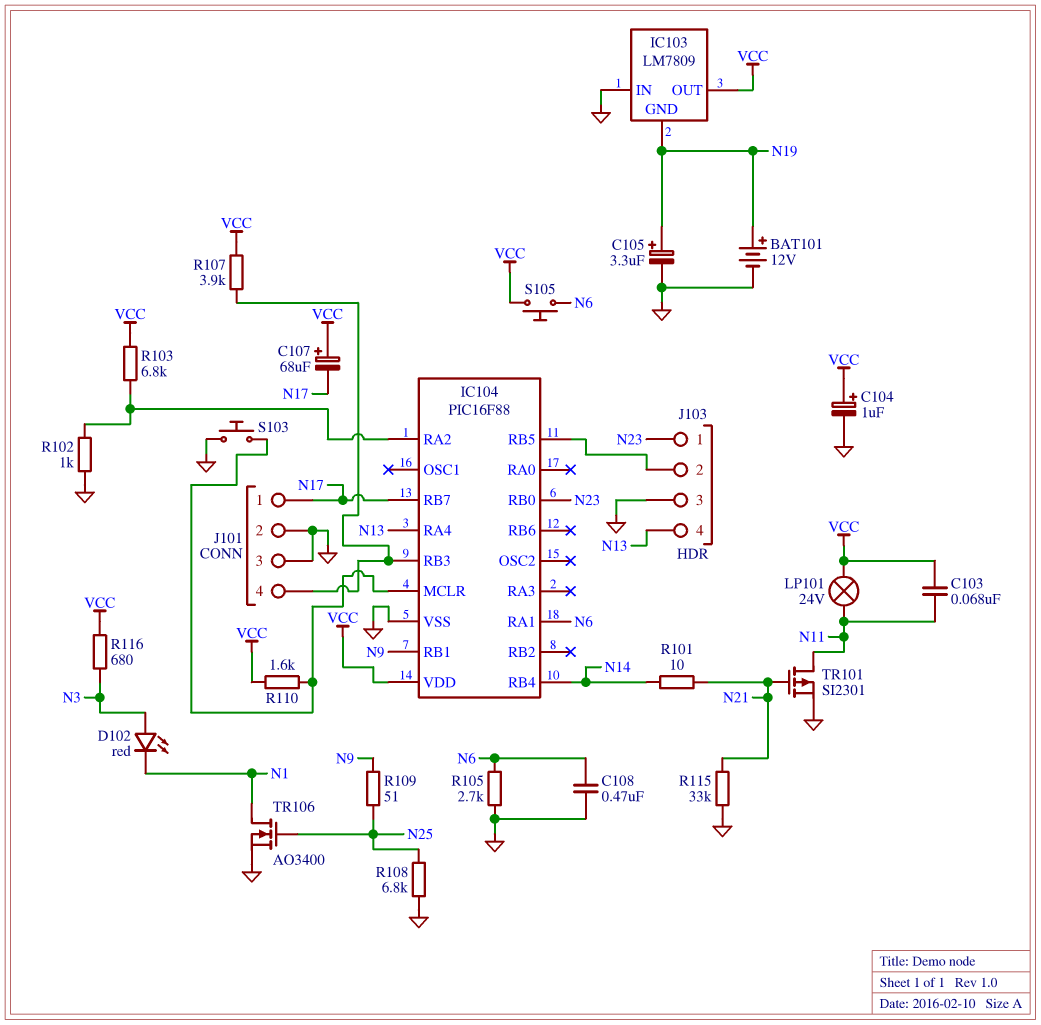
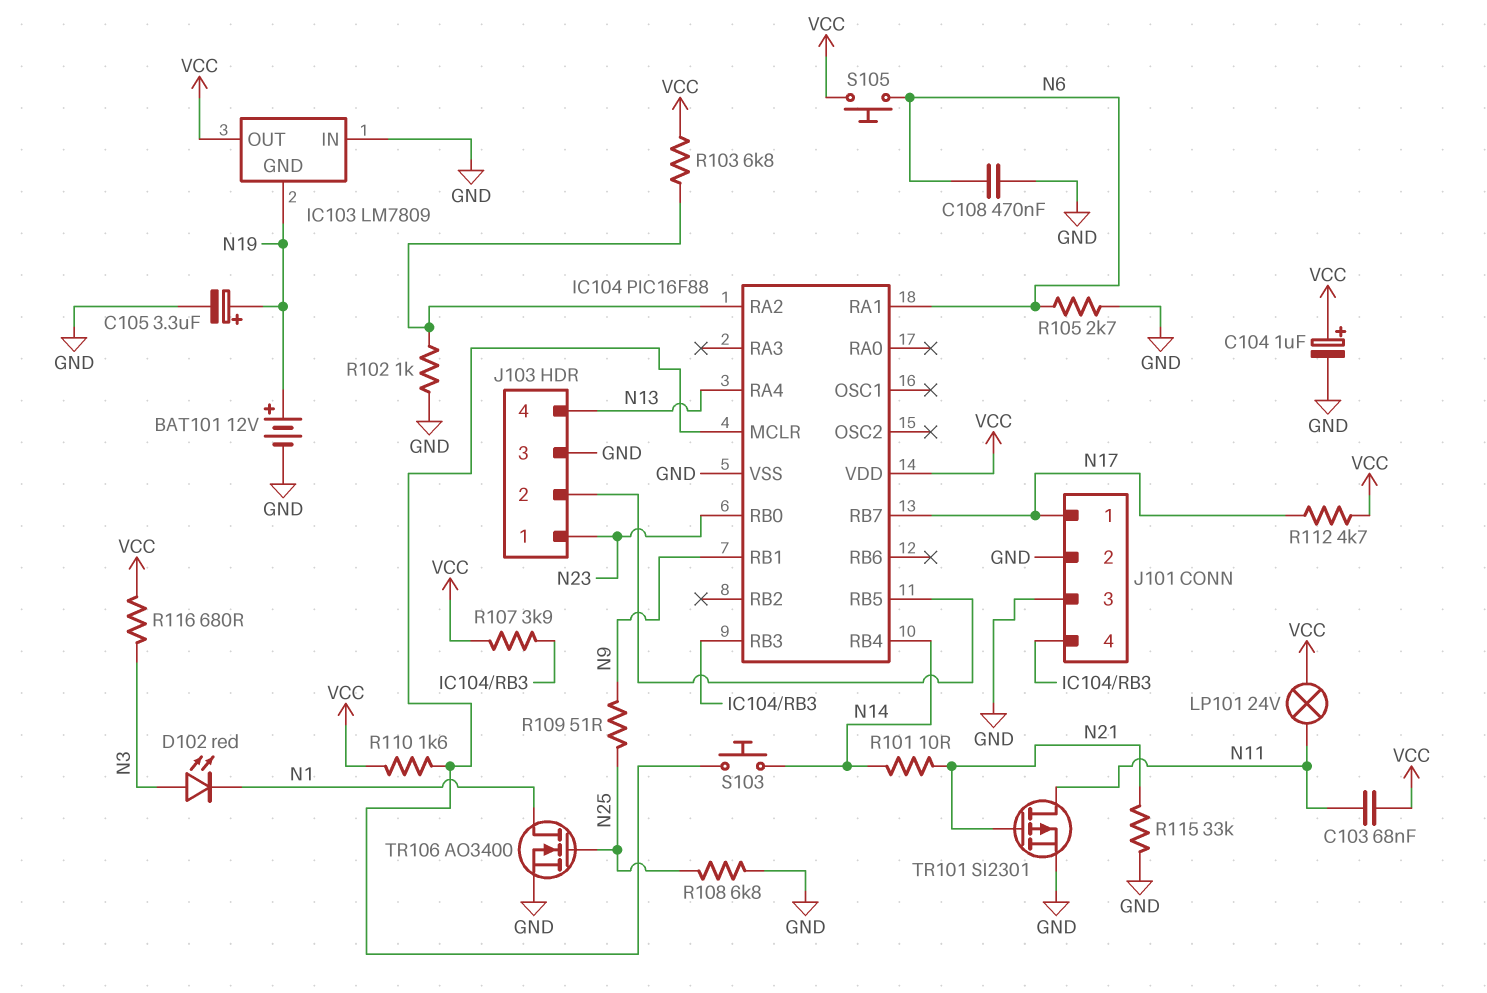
C107: 68uF (plus VCC, minus N17) -> none
R112: none -> 4.7k (N17, VCC)
S103: button (GND, IC104/MCLR) -> button (IC104/MCLR, N14)

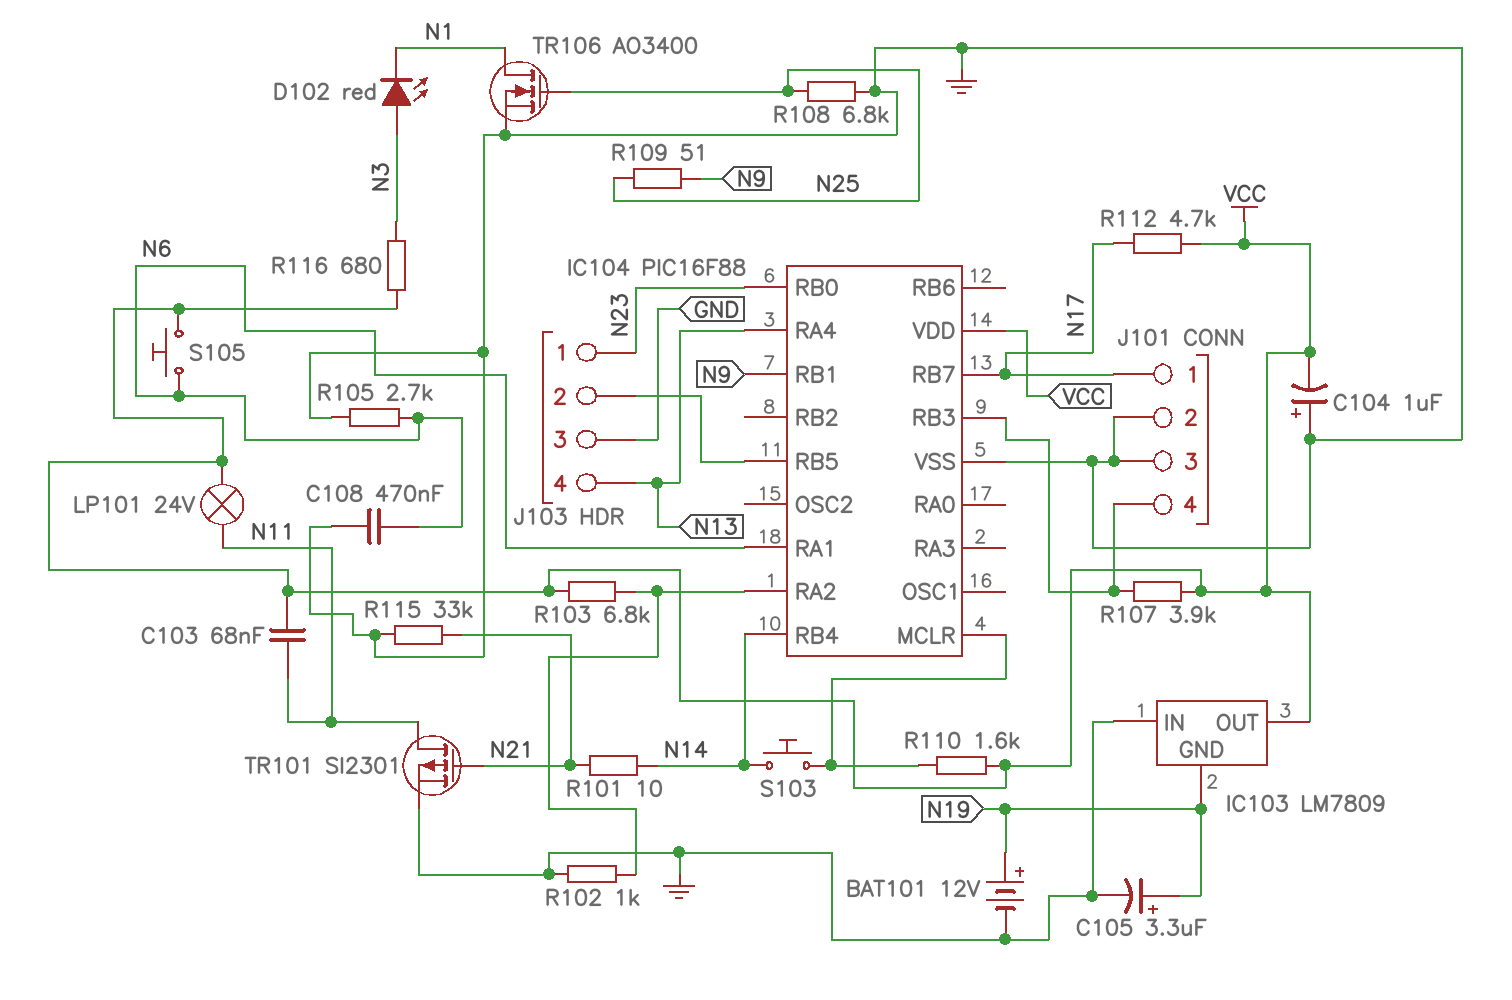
C104: 1uF (plus VCC, minus GND) -> 1uF (plus GND, minus VCC)

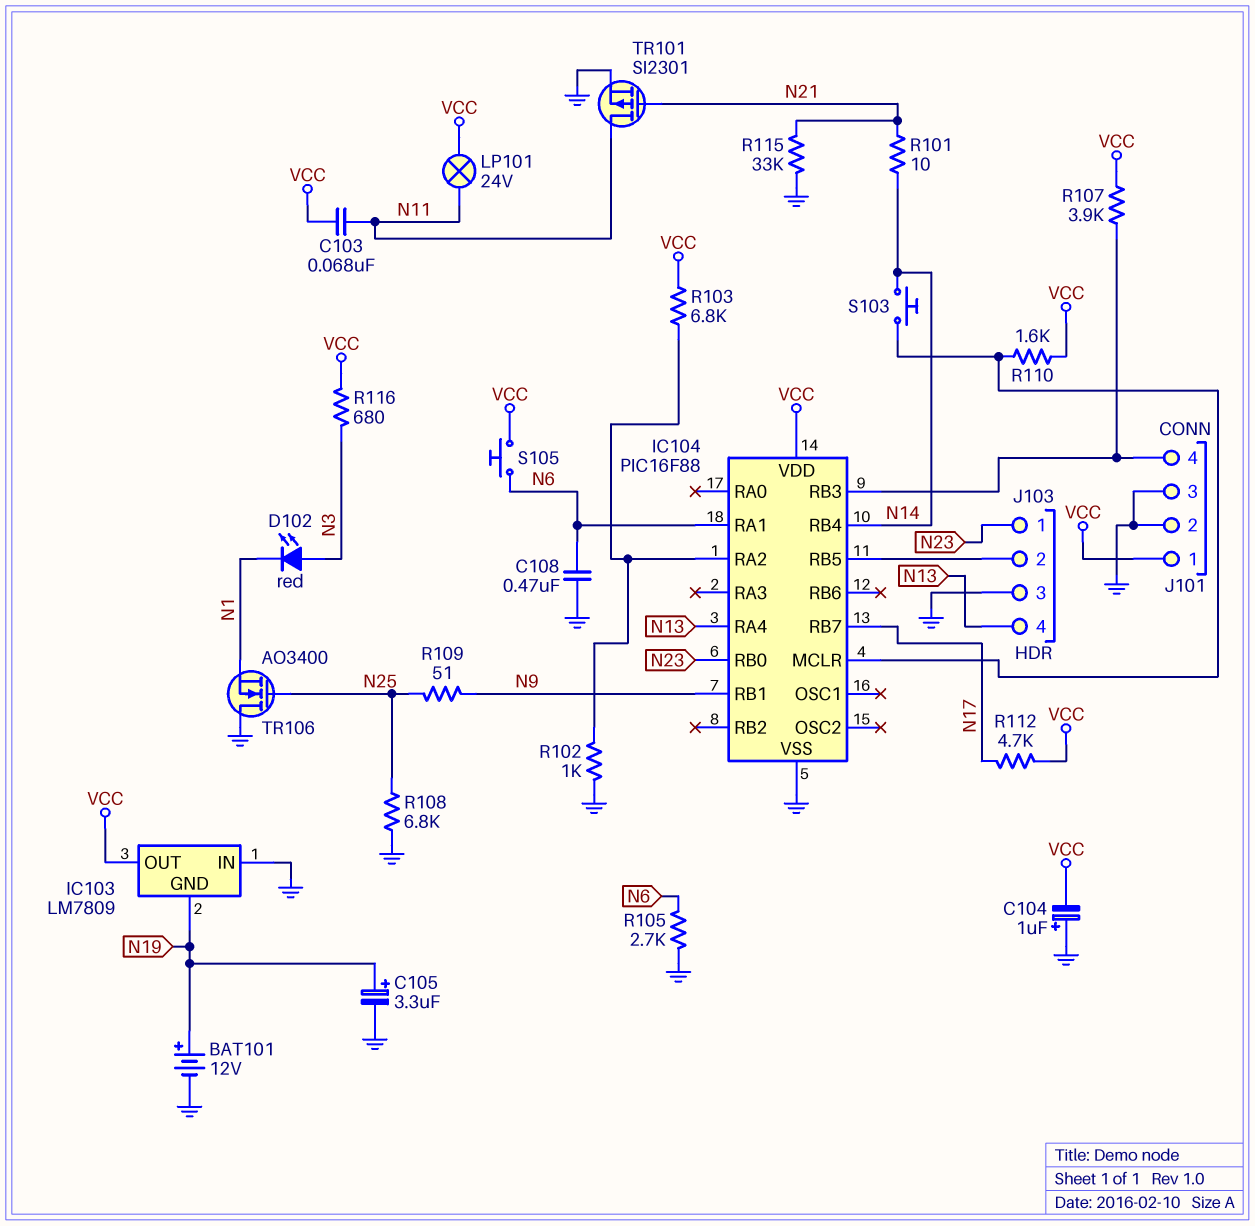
J101 pin 1: N17 -> VCC
TR106: NMOS AO3400 (G N25, D N1, S GND) -> NMOS AO3400 (G N25, D GND, S N1)

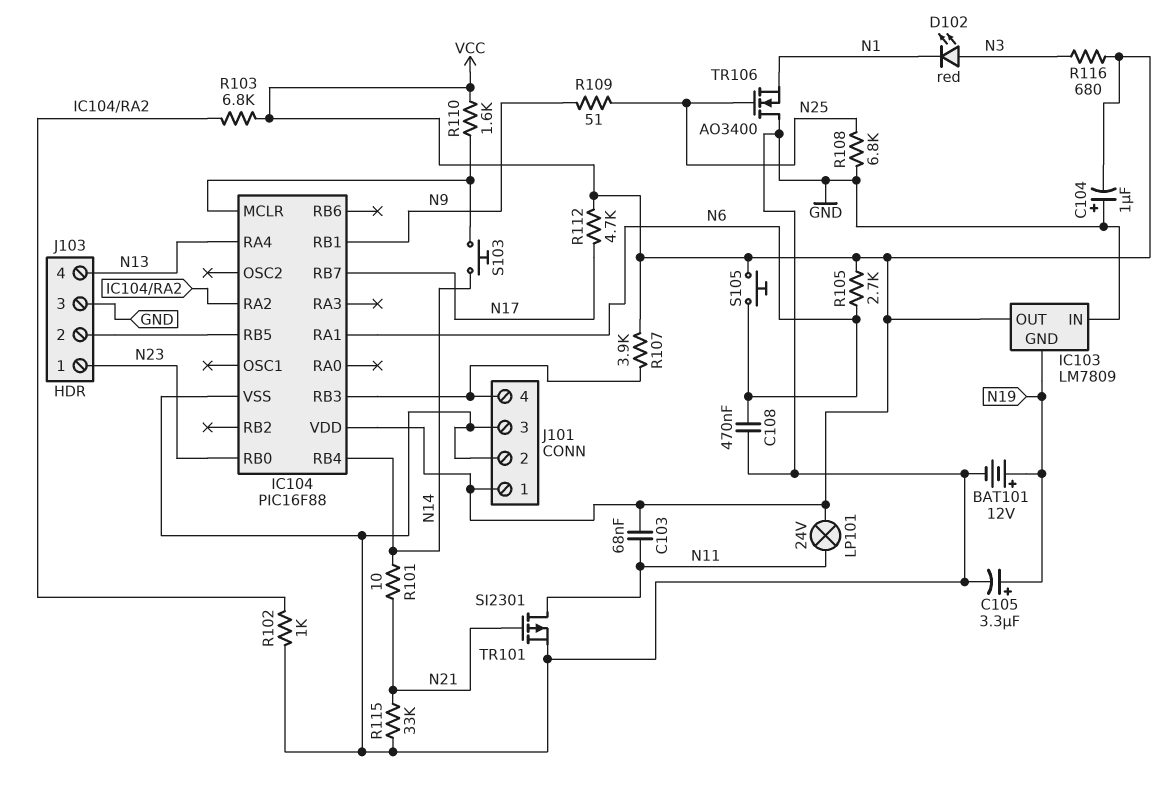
R105: 2.7k (GND, N6) -> 2.7k (N6, VCC)

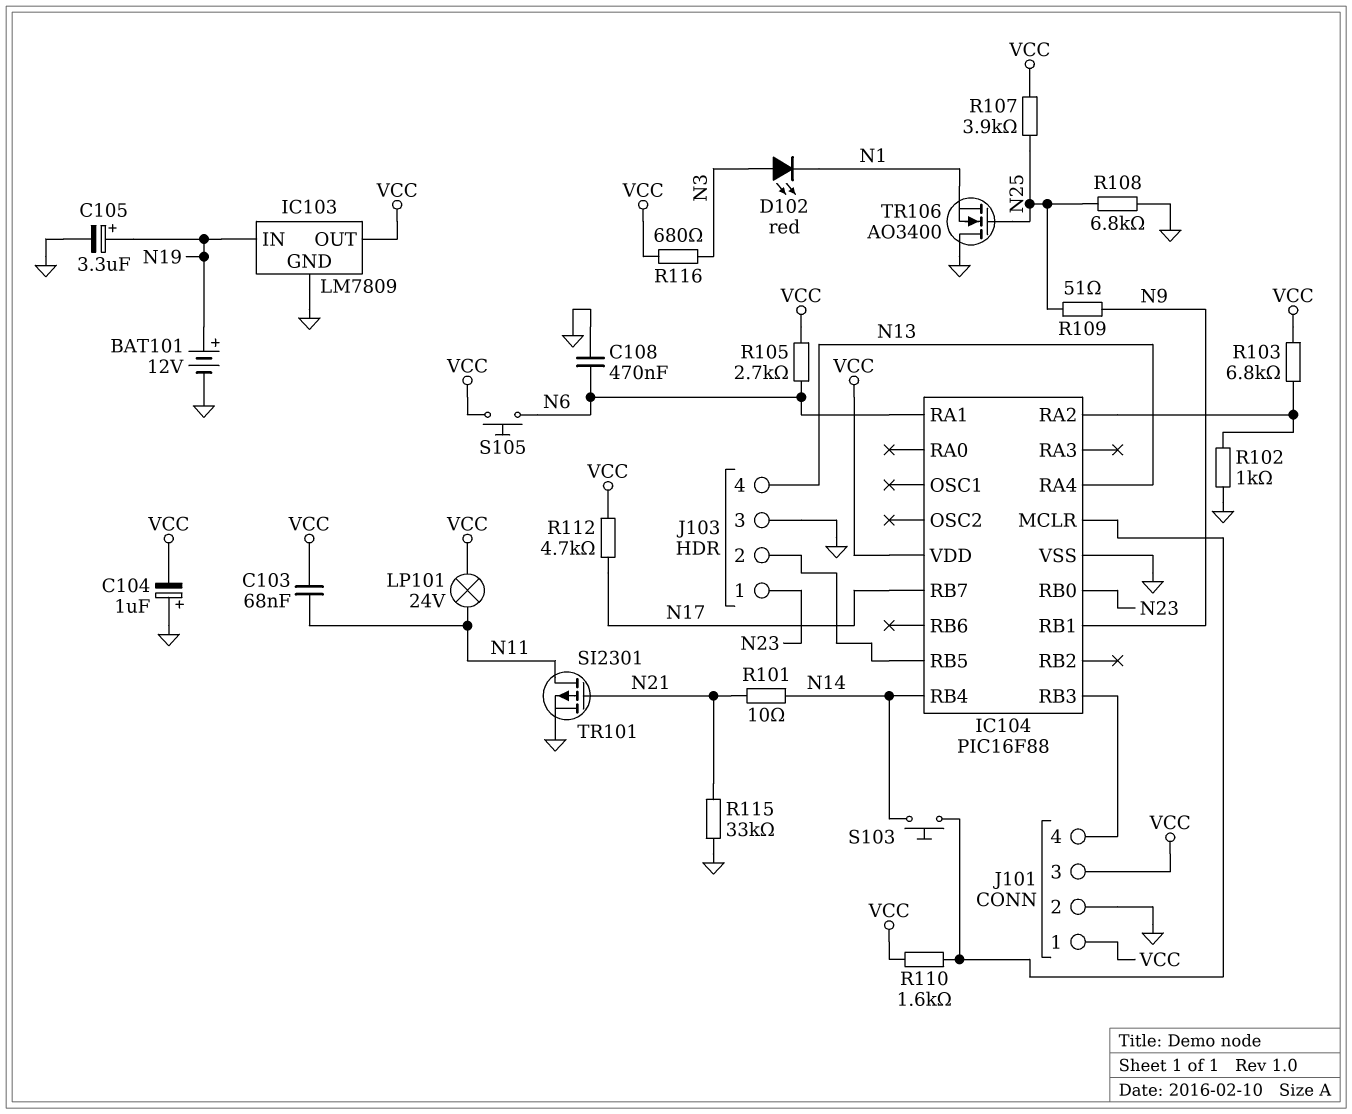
IC103 pin GND: N19 -> GND
IC103 pin IN: GND -> N19
J101 pin 3: GND -> VCC
R107: 3.9k (IC104/RB3, VCC) -> 3.9k (N25, VCC)

